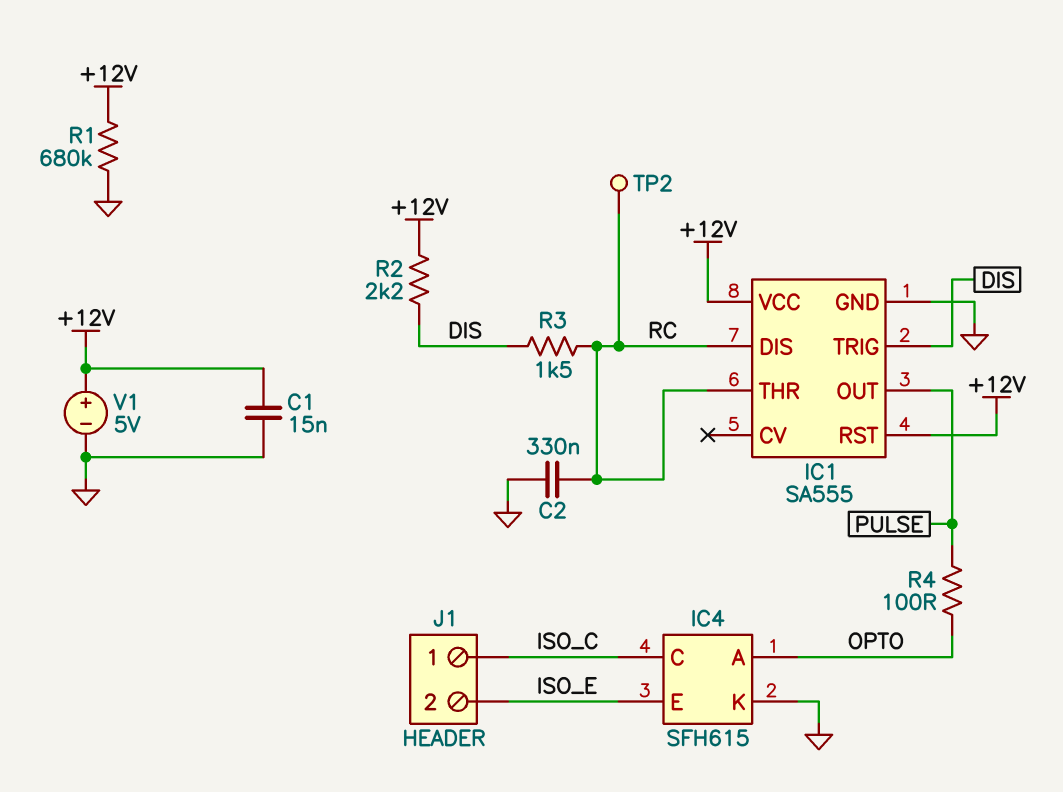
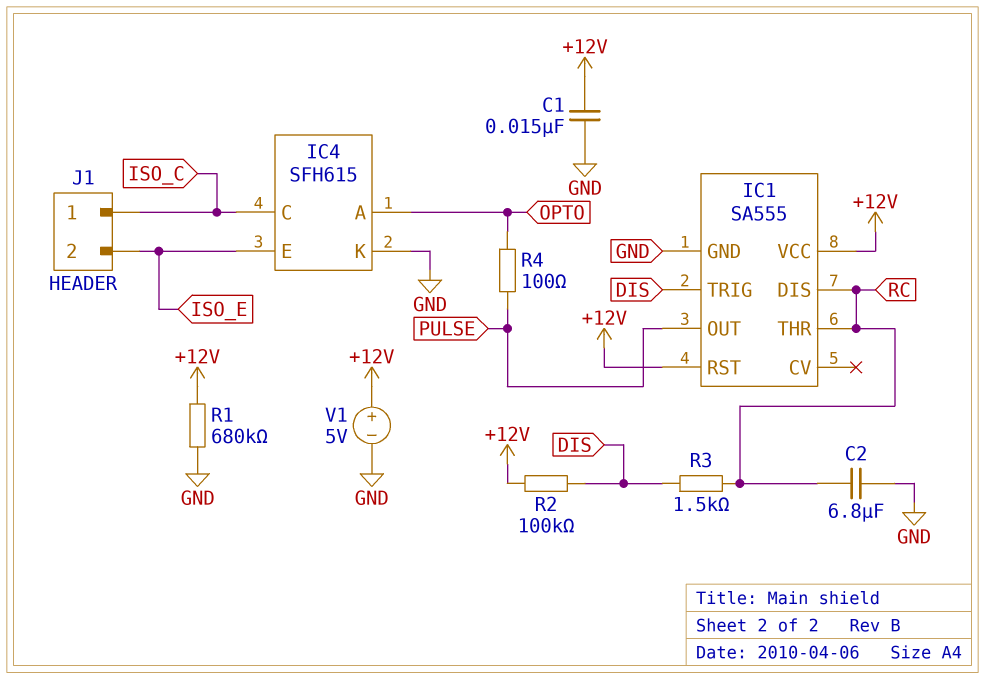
C2: 330nF (GND, RC) -> 6.8uF (GND, RC)
R2: 2.2k (+12V, DIS) -> 100k (+12V, DIS)
TP2: test point (RC) -> none

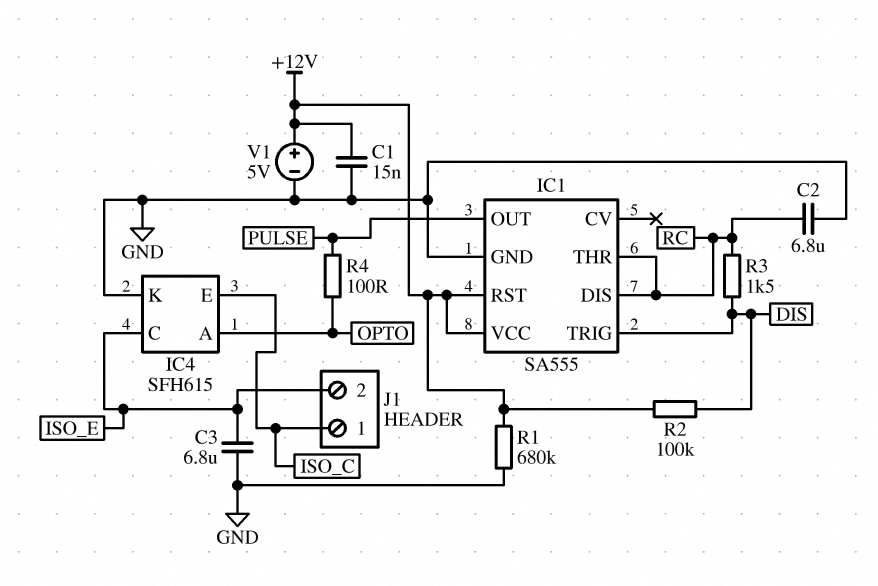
C3: none -> 6.8uF (GND, ISO_E)
IC4 pin C: ISO_C -> ISO_E
IC4 pin E: ISO_E -> ISO_C

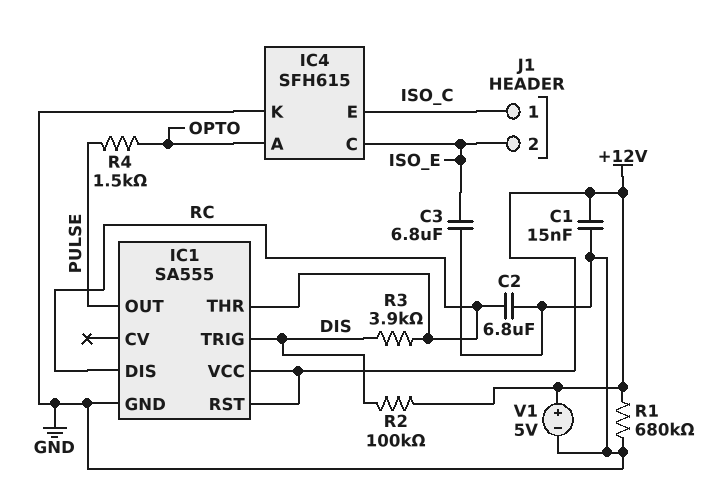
R3: 1.5k (DIS, RC) -> 3.9k (DIS, RC)
R4: 100 (OPTO, PULSE) -> 1.5k (OPTO, PULSE)

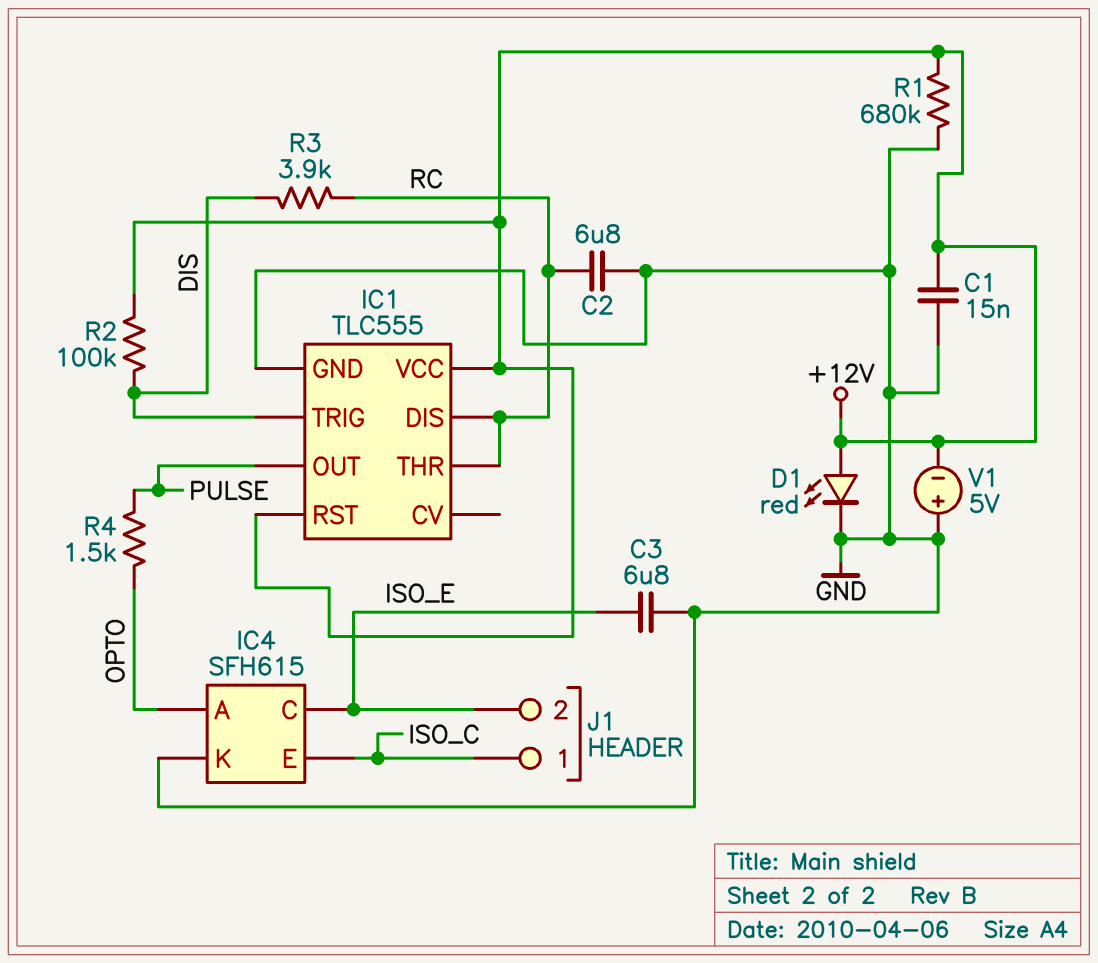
D1: none -> LED red (A +12V, K GND)
IC1: SA555 -> TLC555
V1: 5V (plus +12V, minus GND) -> 5V (plus GND, minus +12V)

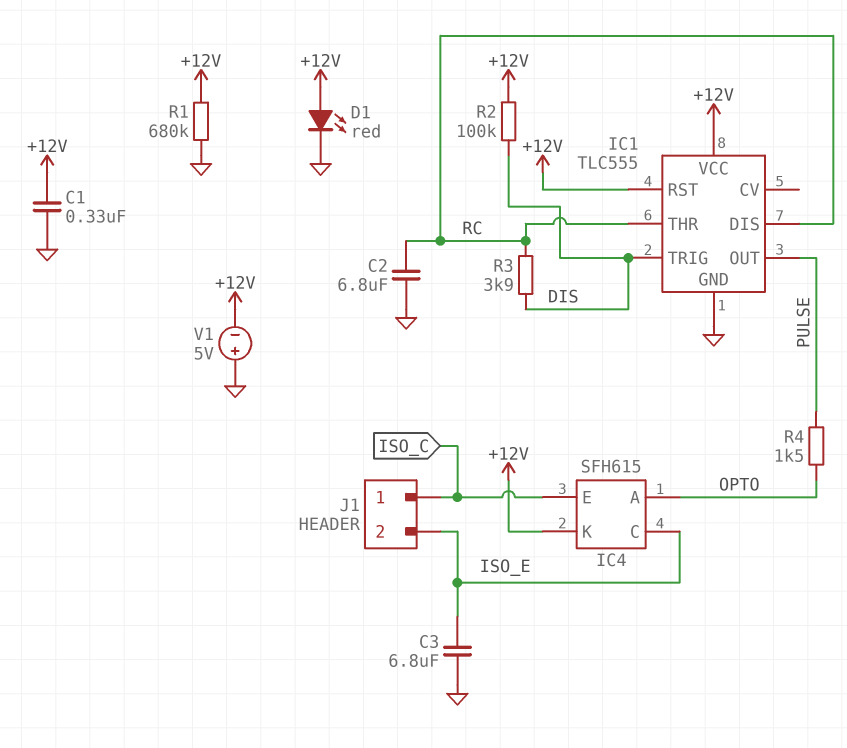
C1: 15nF (+12V, GND) -> 330nF (+12V, GND)
IC4 pin K: GND -> +12V

